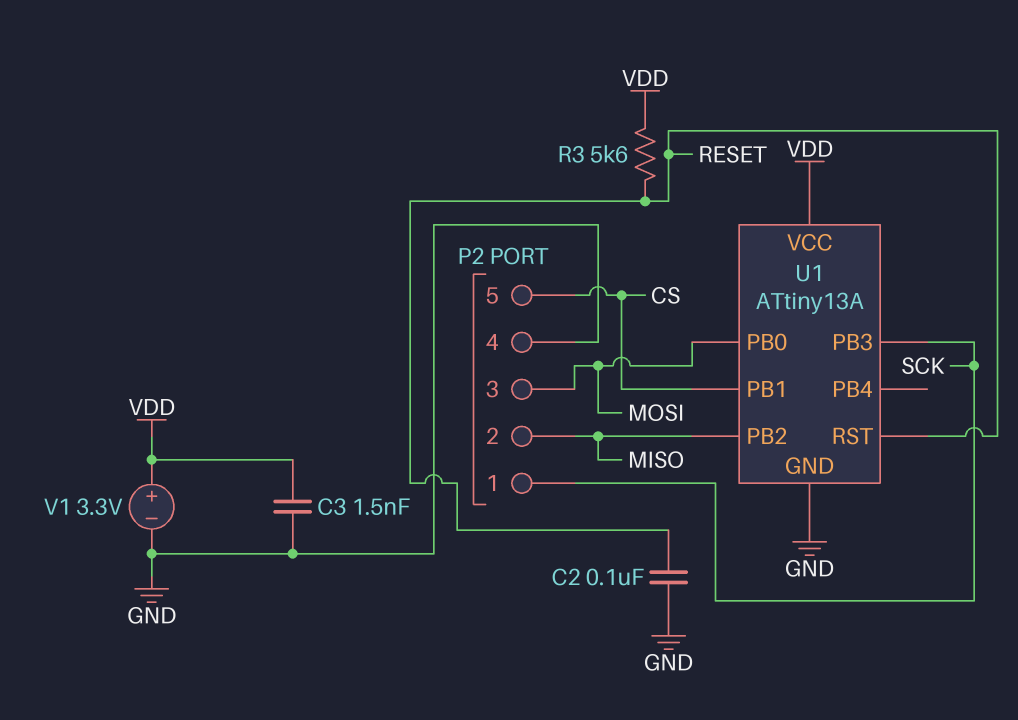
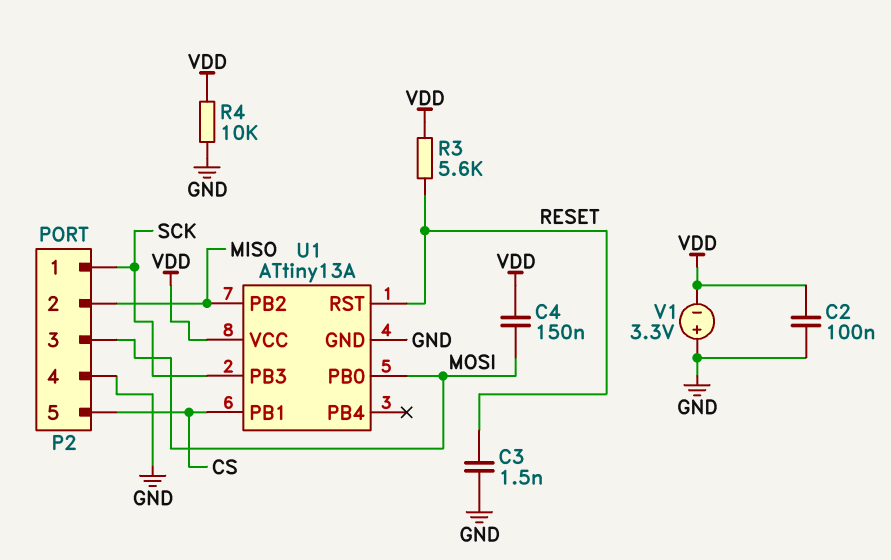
C2: 100nF (GND, RESET) -> 100nF (GND, VDD)
C3: 1.5nF (GND, VDD) -> 1.5nF (GND, RESET)
C4: none -> 150nF (MOSI, VDD)
R4: none -> 10k (GND, VDD)
V1: 3.3V (plus VDD, minus GND) -> 3.3V (plus GND, minus VDD)

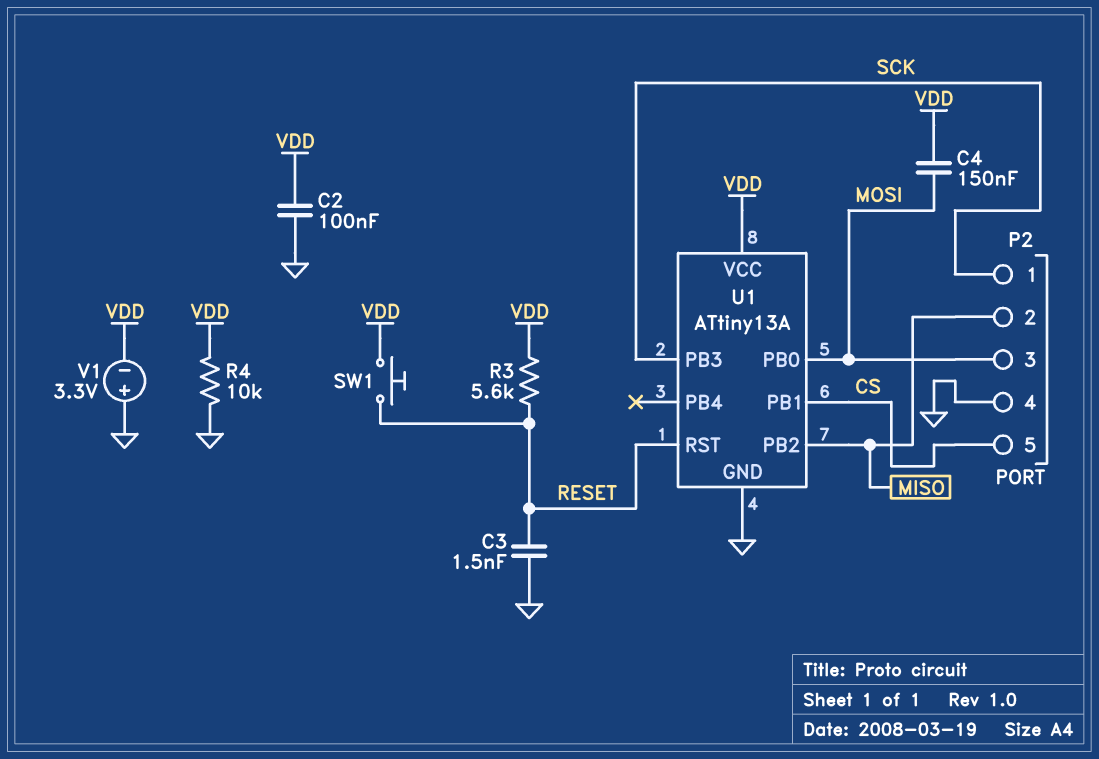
SW1: none -> button (RESET, VDD)

